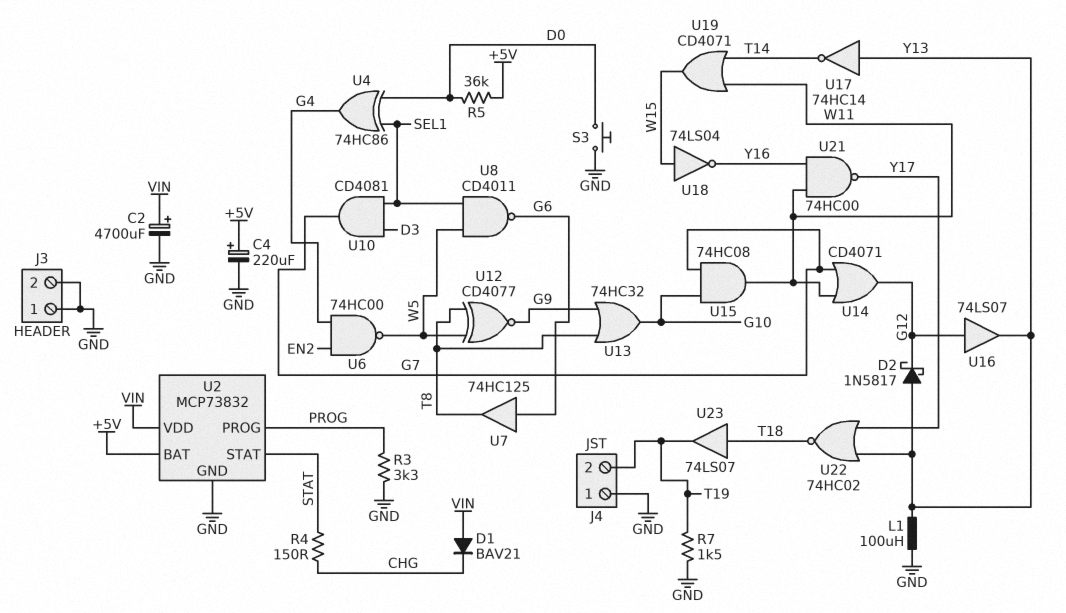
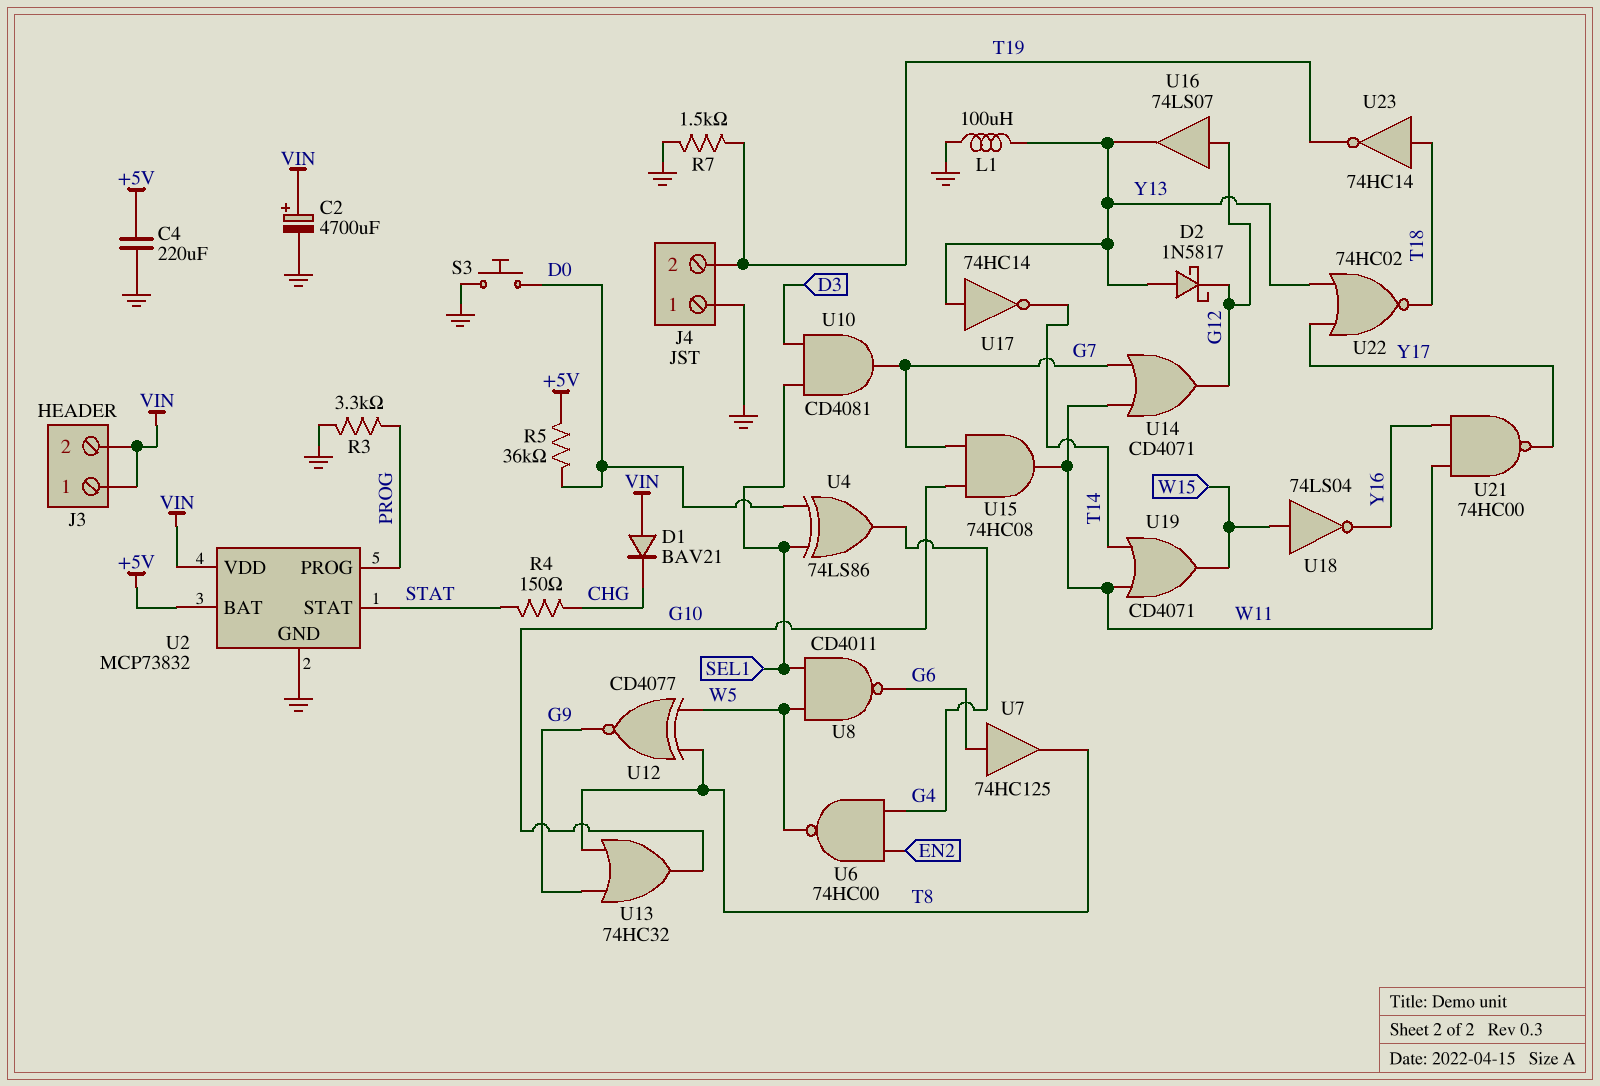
C4: 220uF (plus +5V, minus GND) -> 220uF (+5V, GND)
J3 pin 1: GND -> VIN
J3 pin 2: GND -> VIN
U4: XOR 74HC86 (in D0, in SEL1, out G4) -> XOR 74LS86 (in D0, in SEL1, out G4)
U23: buffer 74LS07 (in T18, out T19) -> NOT 74HC14 (in T18, out T19)

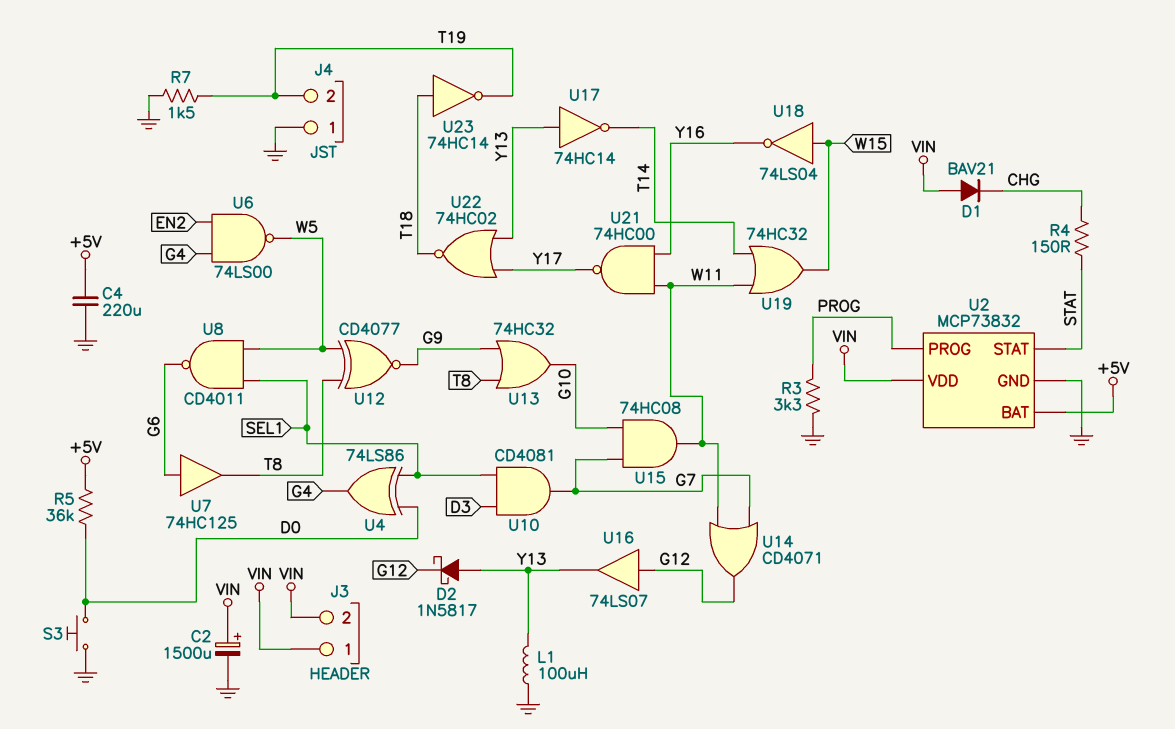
C2: 4700uF (plus VIN, minus GND) -> 1500uF (plus VIN, minus GND)
U6: NAND 74HC00 (in EN2, in G4, out W5) -> NAND 74LS00 (in EN2, in G4, out W5)
U19: OR CD4071 (in T14, in W11, out W15) -> OR 74HC32 (in T14, in W11, out W15)

